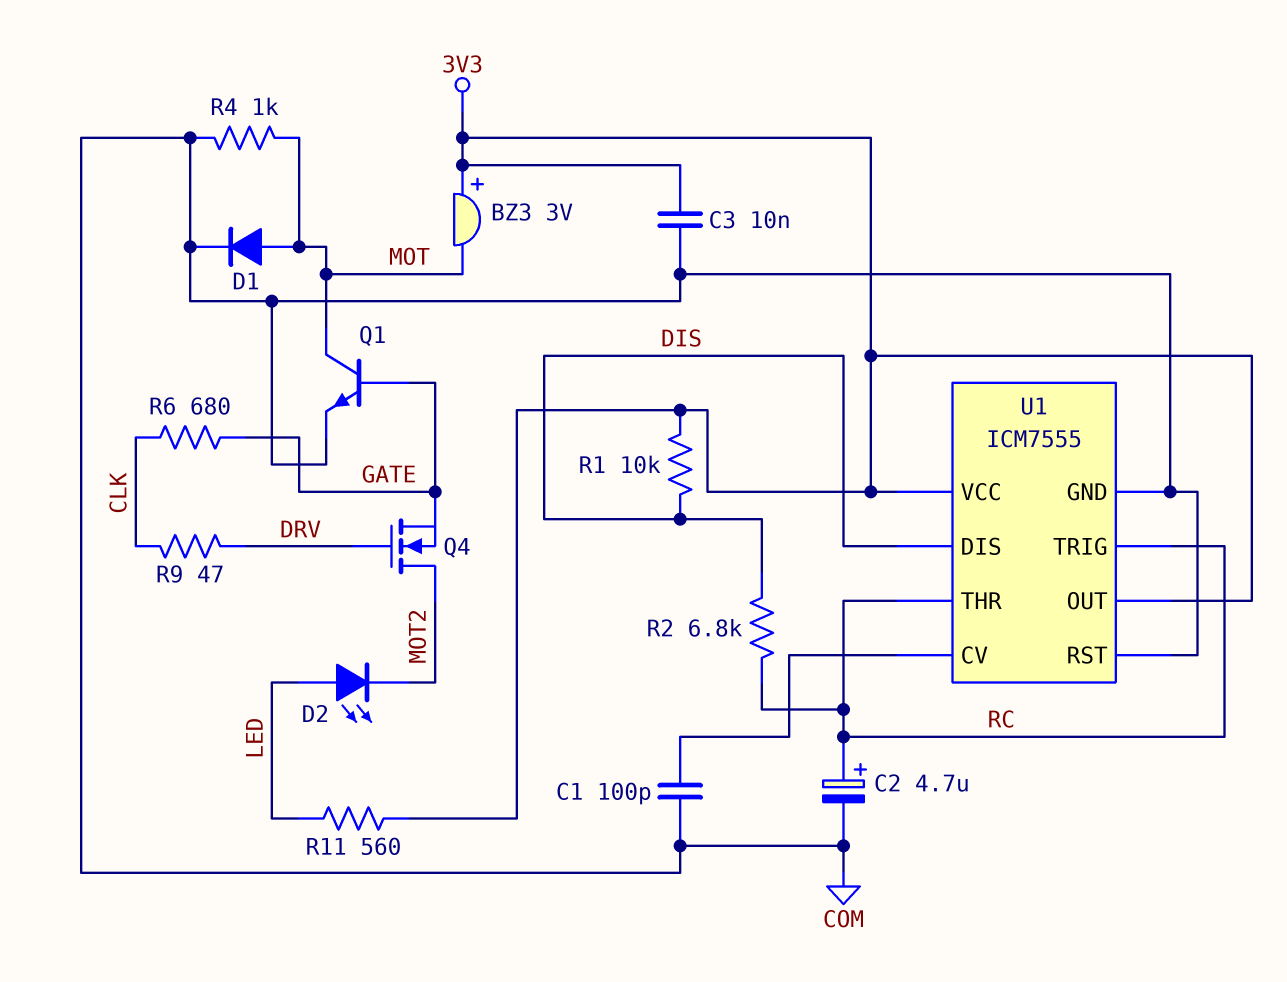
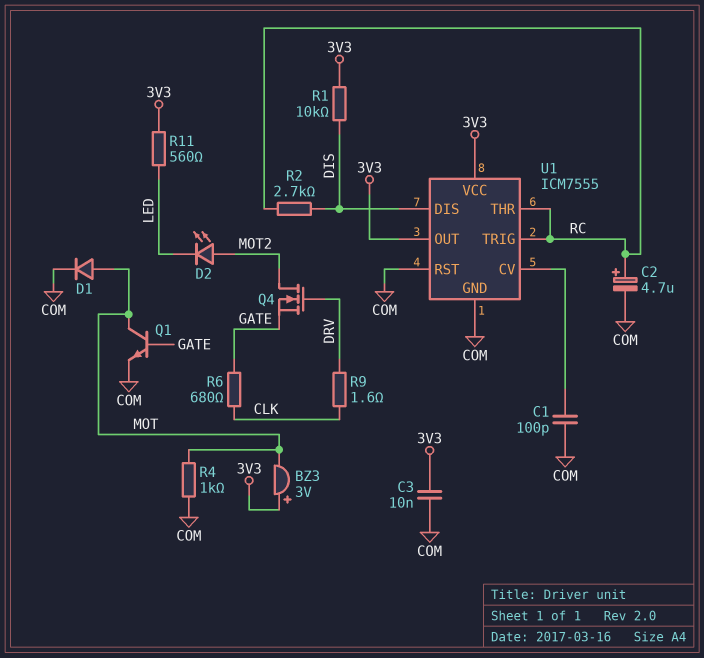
D2: LED (A LED, K MOT2) -> LED (A MOT2, K LED)
R2: 6.8k (DIS, RC) -> 2.7k (DIS, RC)
R9: 47 (CLK, DRV) -> 1.6 (CLK, DRV)

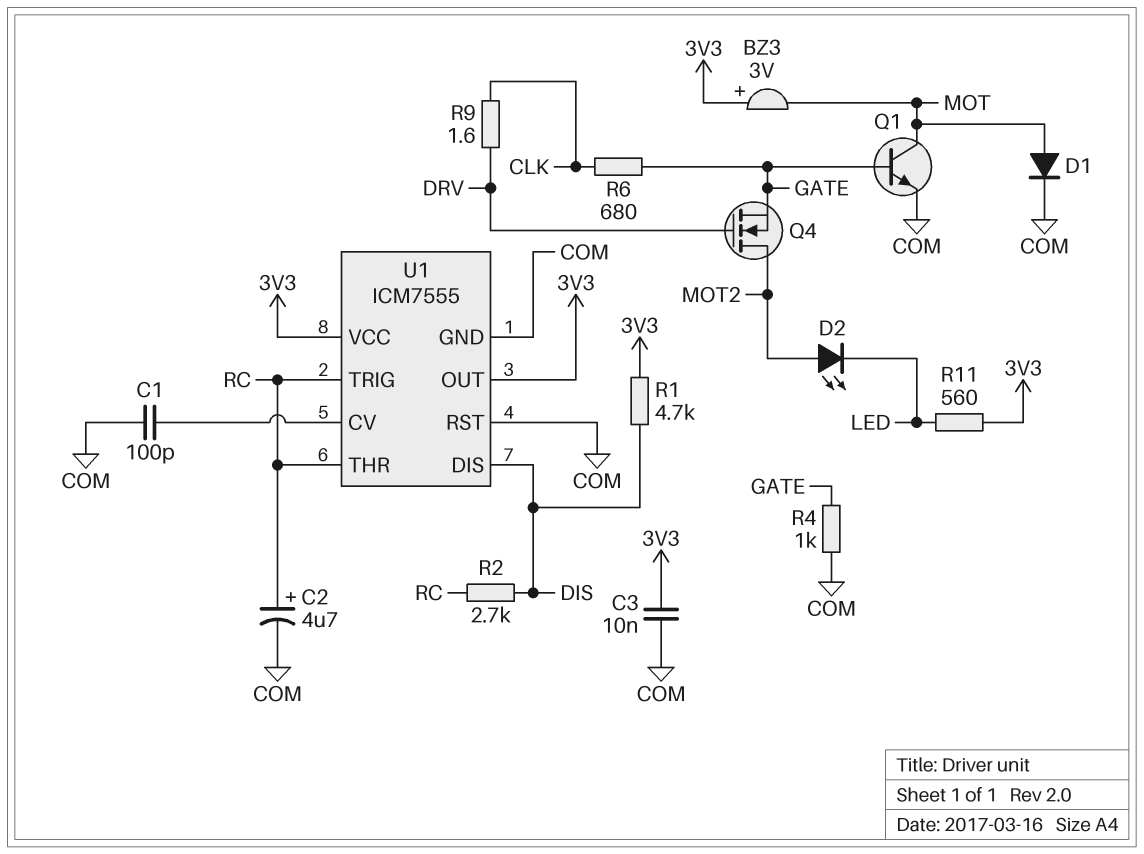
R1: 10k (3V3, DIS) -> 4.7k (3V3, DIS)
R4: 1k (COM, MOT) -> 1k (COM, GATE)

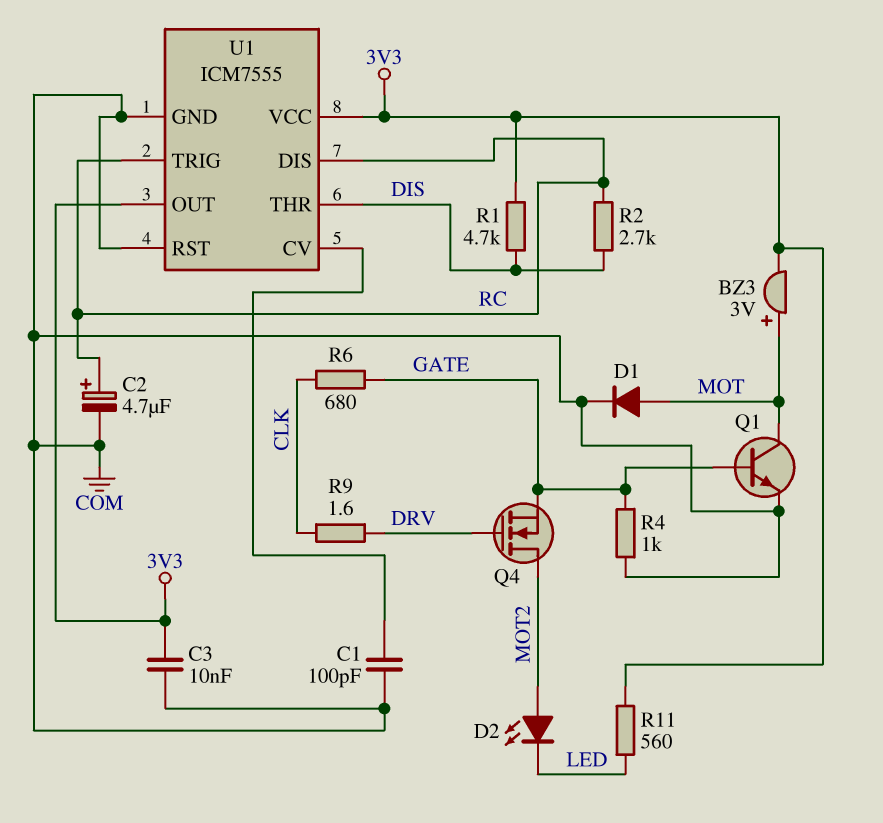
BZ3: buzzer 3V (plus 3V3, minus MOT) -> buzzer 3V (plus MOT, minus 3V3)
U1 pin DIS: DIS -> RC
U1 pin THR: RC -> DIS

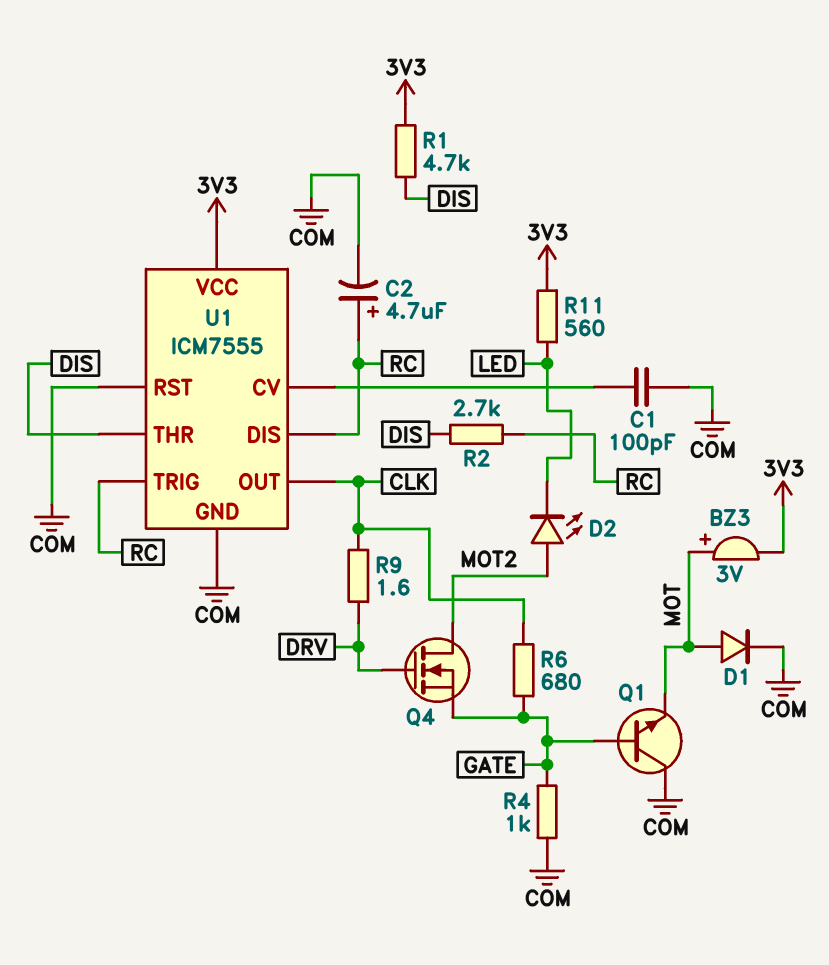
C3: 10nF (3V3, COM) -> none
Q1: NPN (B GATE, C MOT, E COM) -> NPN (B GATE, C COM, E MOT)
U1 pin OUT: 3V3 -> CLK

